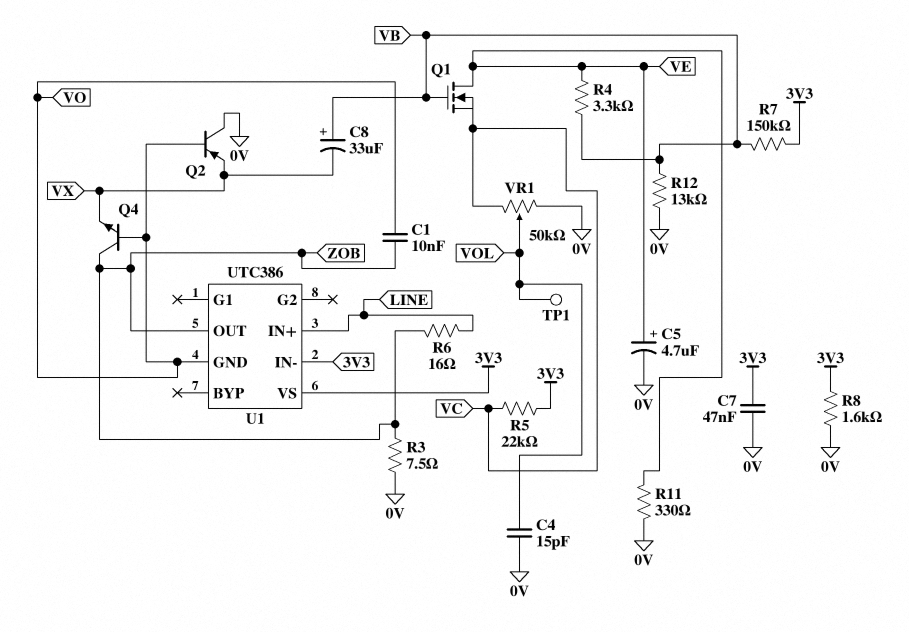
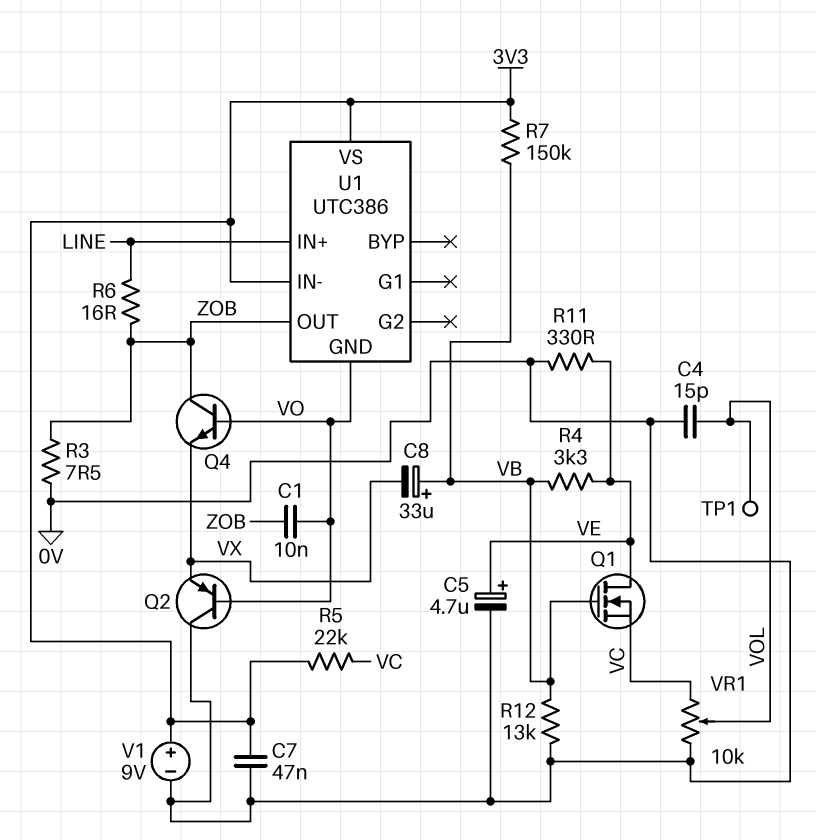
R8: 1.6k (0V, 3V3) -> none
V1: none -> 9V (plus 3V3, minus 0V)
VR1: 50k (0V, VC, wiper VOL) -> 10k (0V, VC, wiper VOL)

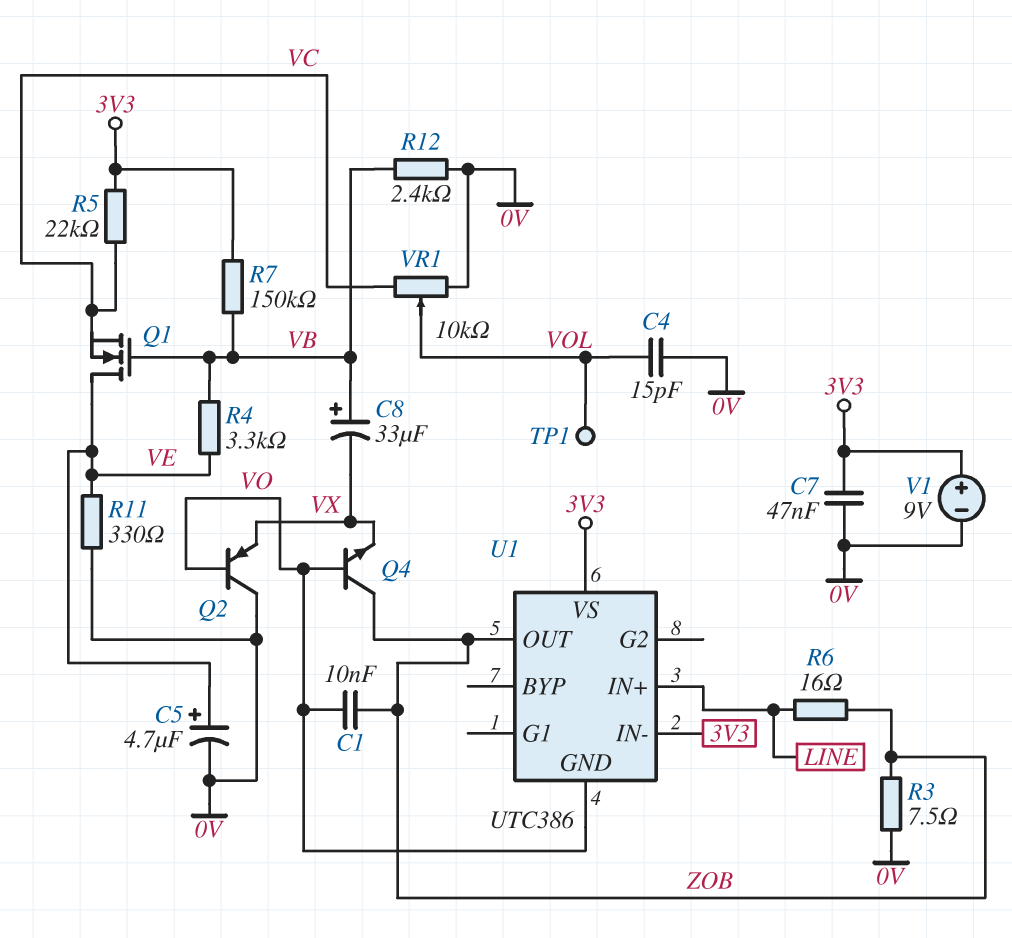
R12: 13k (0V, VB) -> 2.4k (0V, VB)

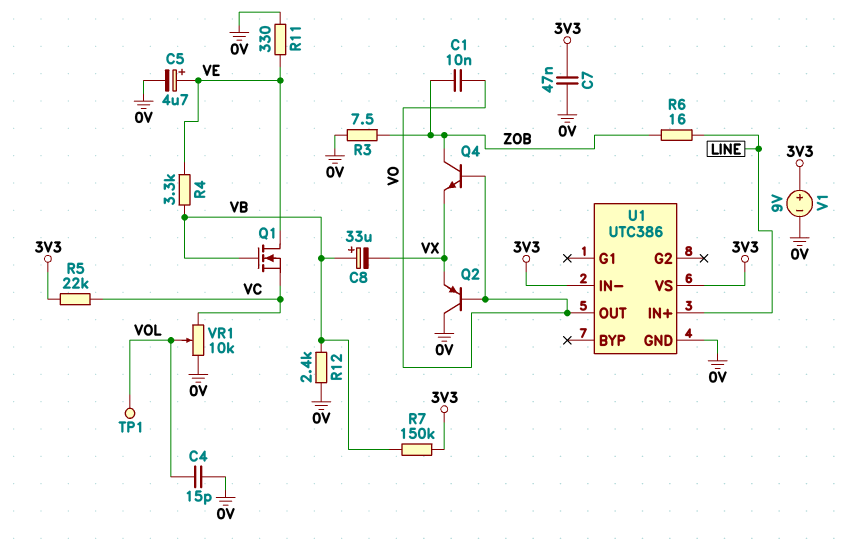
U1 pin GND: VO -> 0V
U1 pin OUT: ZOB -> VO

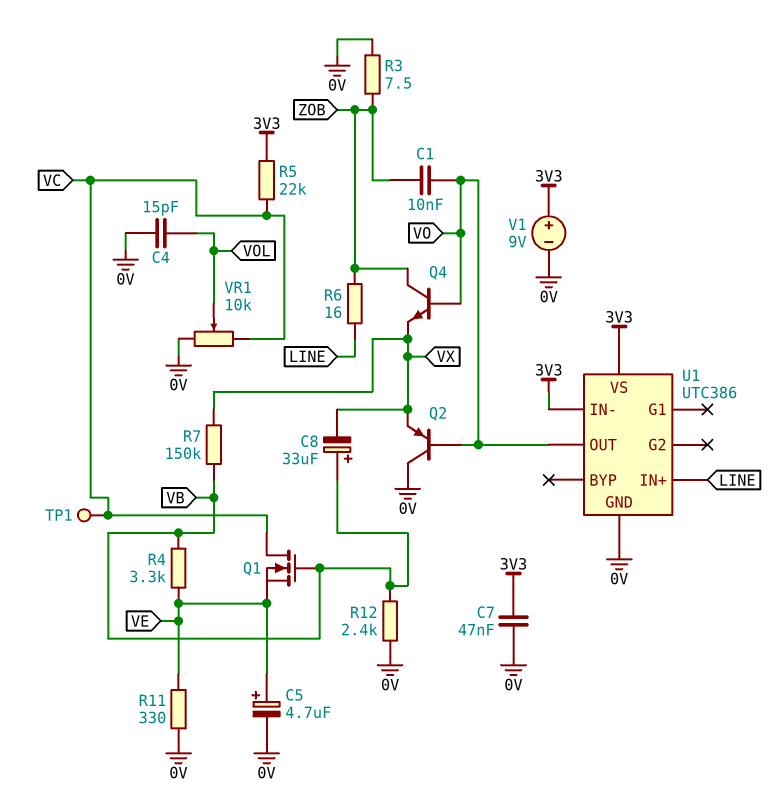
Q1: NMOS (G VB, D VE, S VC) -> NMOS (G VB, D VC, S VE)
R7: 150k (3V3, VB) -> 150k (VB, VX)
TP1: test point (VOL) -> test point (VC)

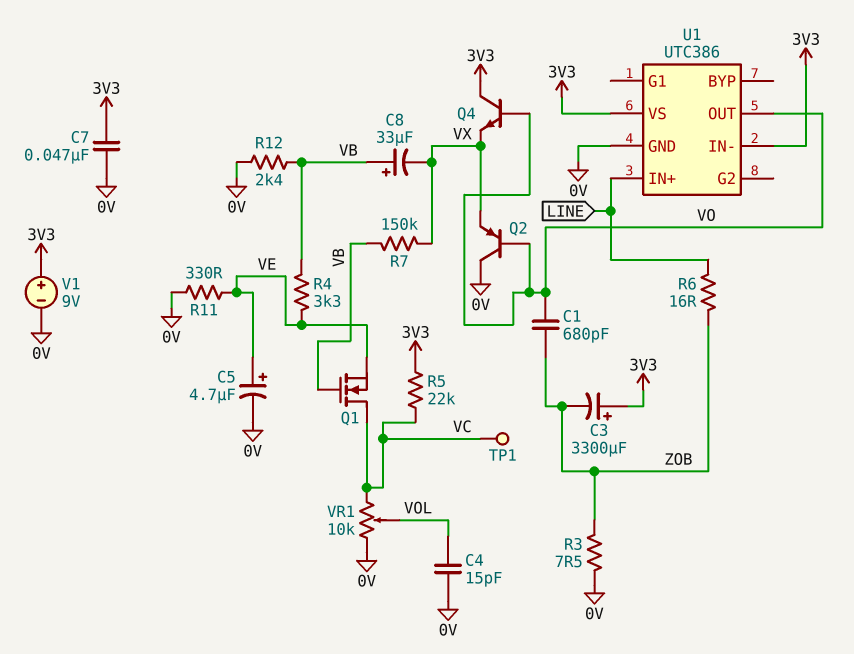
C1: 10nF (VO, ZOB) -> 680pF (VO, ZOB)
C3: none -> 3300uF (plus 3V3, minus ZOB)
Q4: NPN (B VO, C ZOB, E VX) -> NPN (B VO, C 3V3, E VX)

